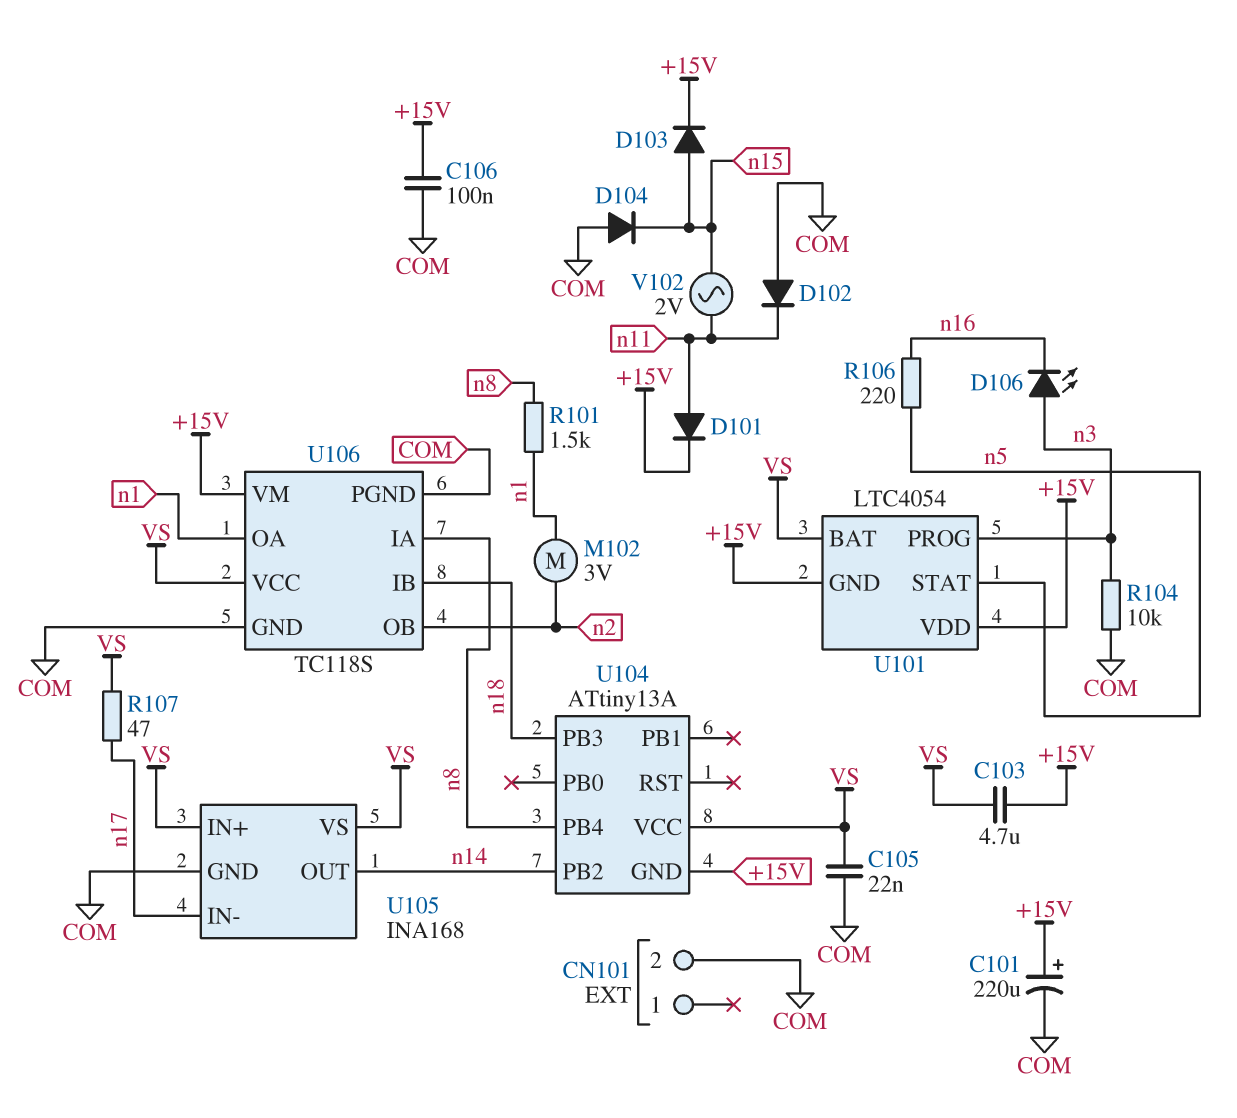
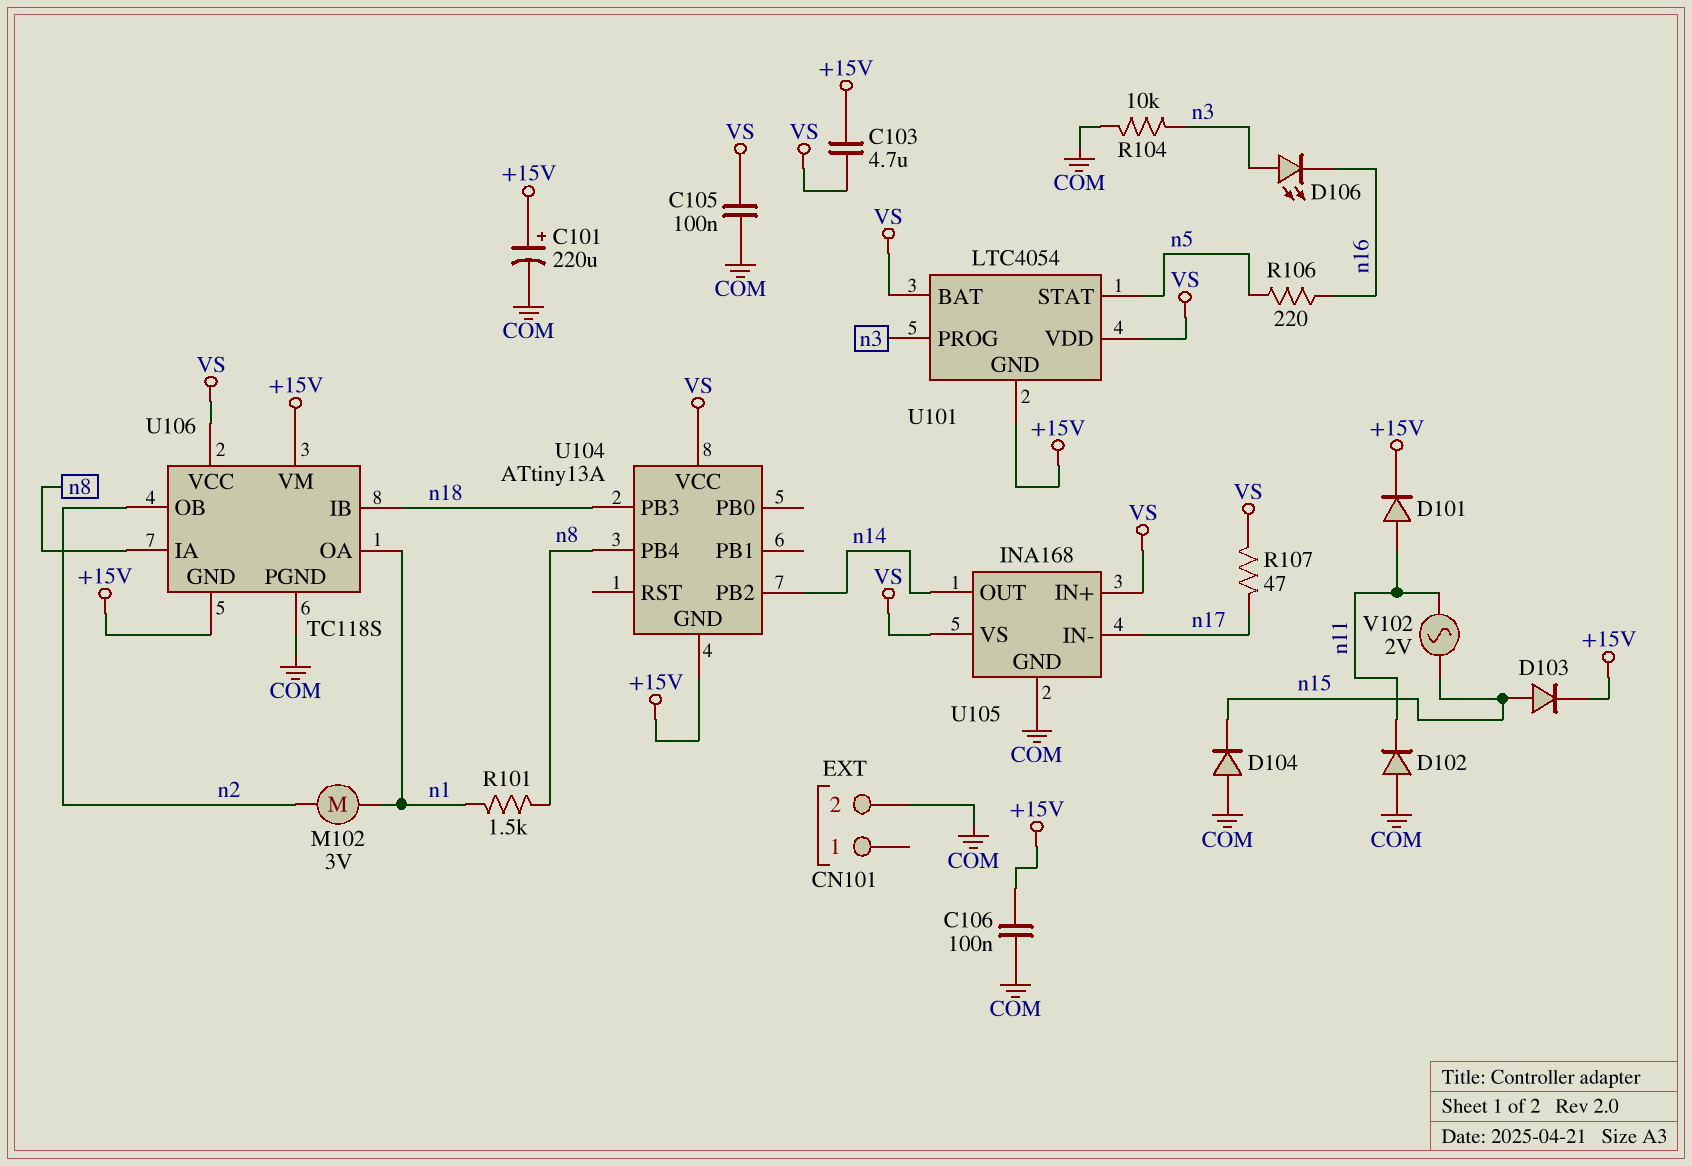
C105: 22nF (COM, VS) -> 100nF (COM, VS)
U101 pin VDD: +15V -> VS
U106 pin GND: COM -> +15V

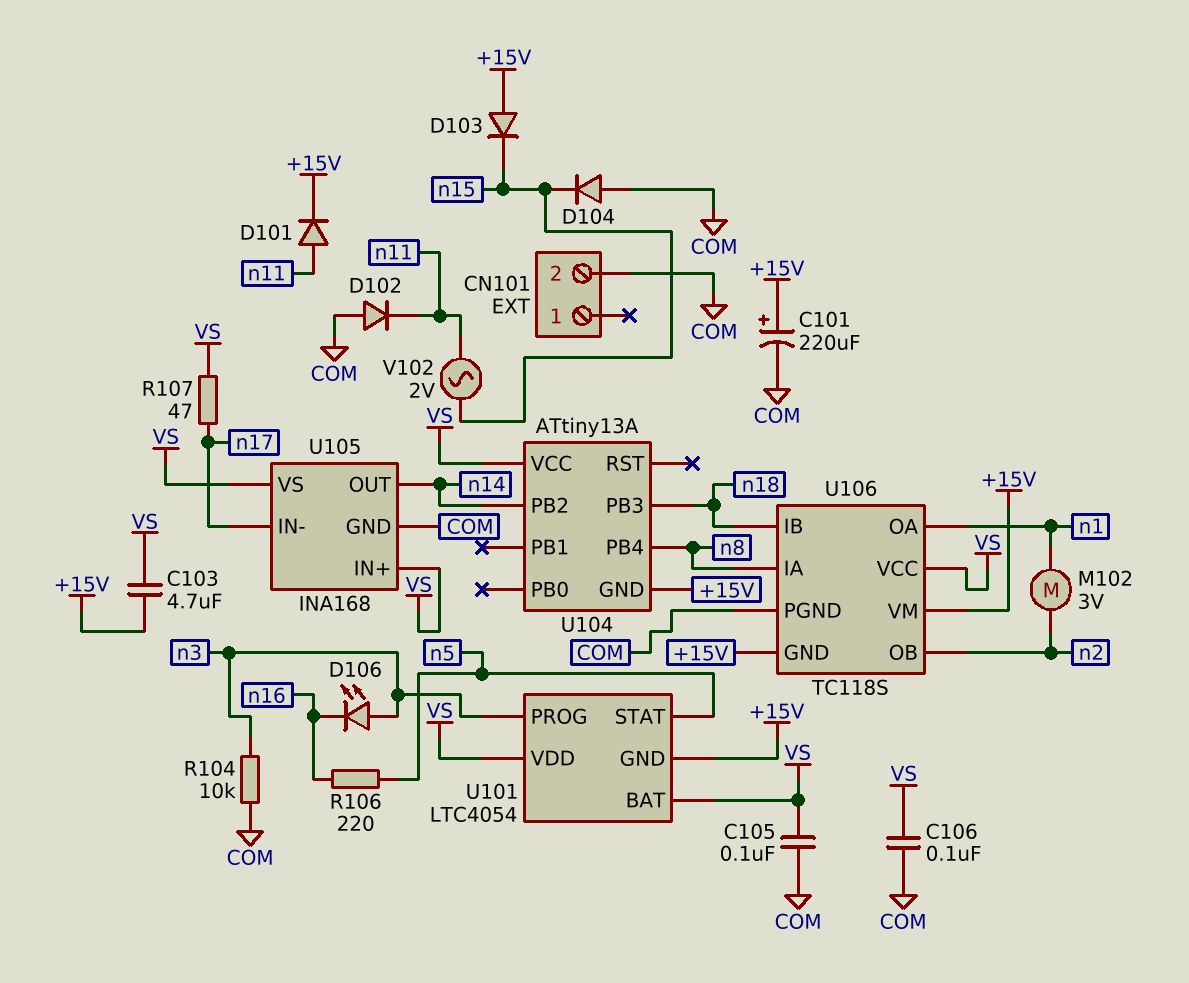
C106: 100nF (+15V, COM) -> 100nF (COM, VS)
D103: diode (A n15, K +15V) -> diode (A +15V, K n15)
R101: 1.5k (n1, n8) -> none

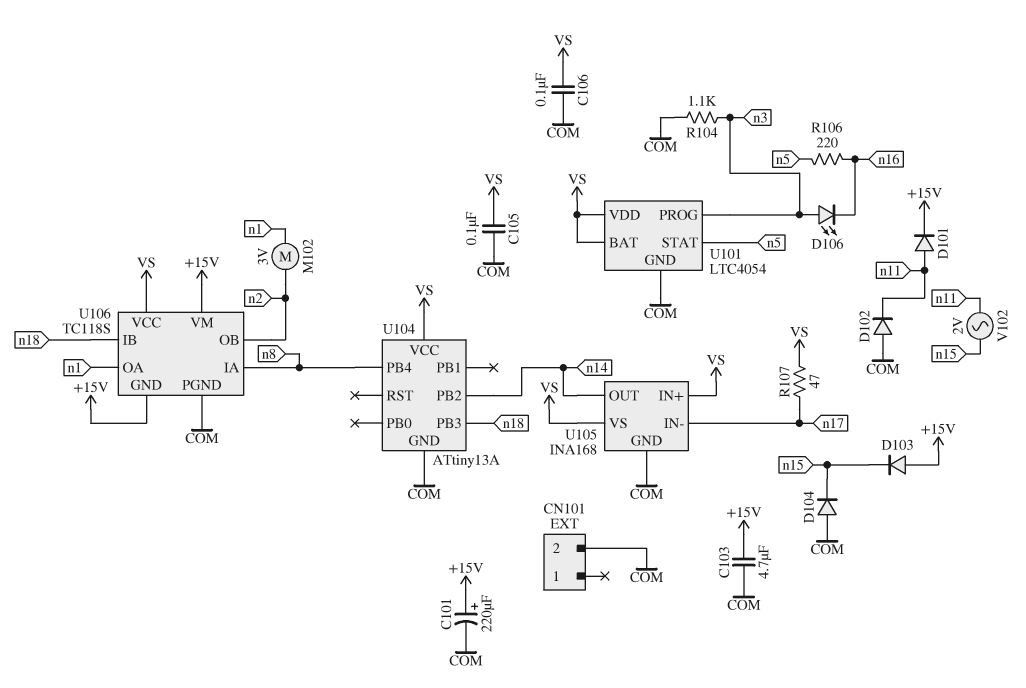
C103: 4.7uF (+15V, VS) -> 4.7uF (+15V, COM)
R104: 10k (COM, n3) -> 1.1k (COM, n3)
U101 pin GND: +15V -> COM
U104 pin GND: +15V -> COM

